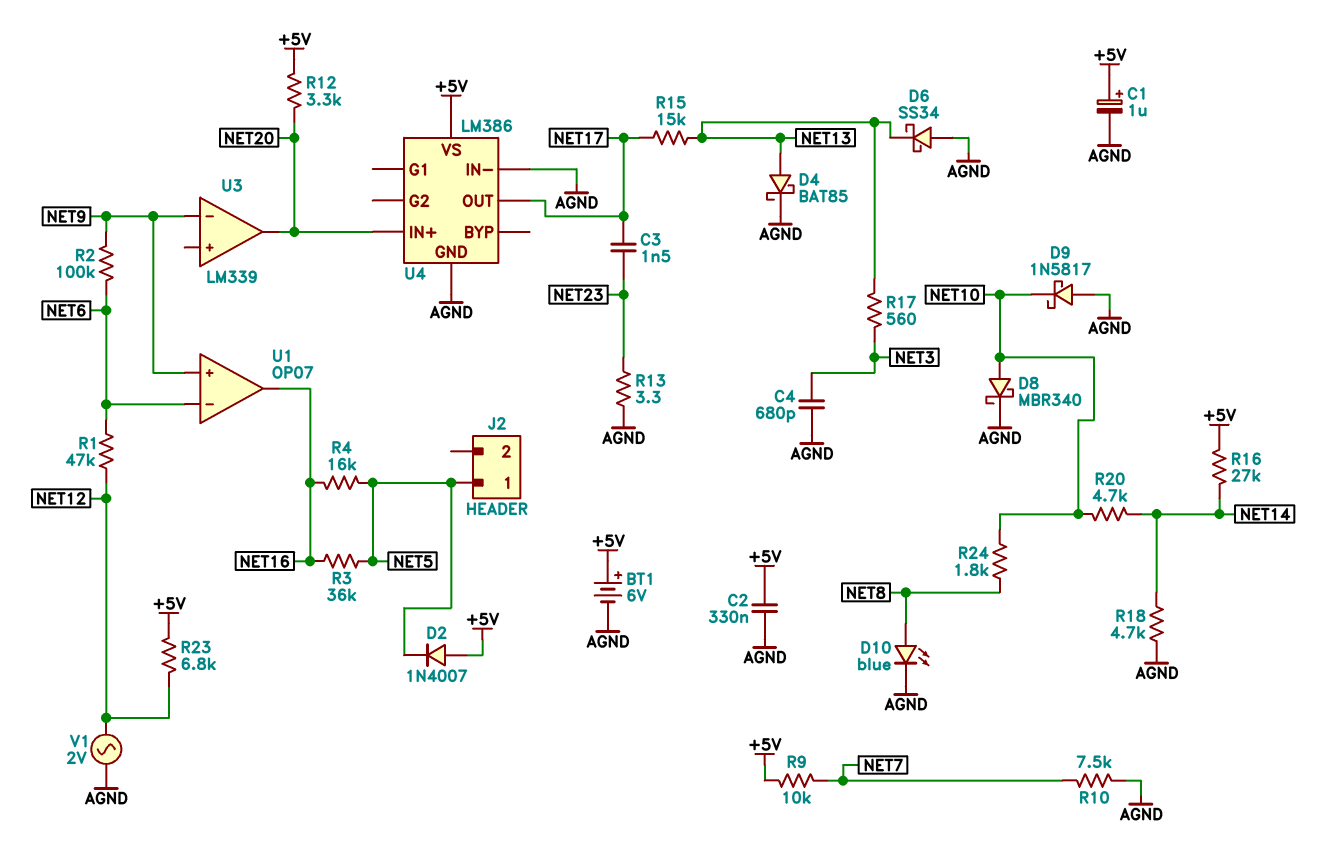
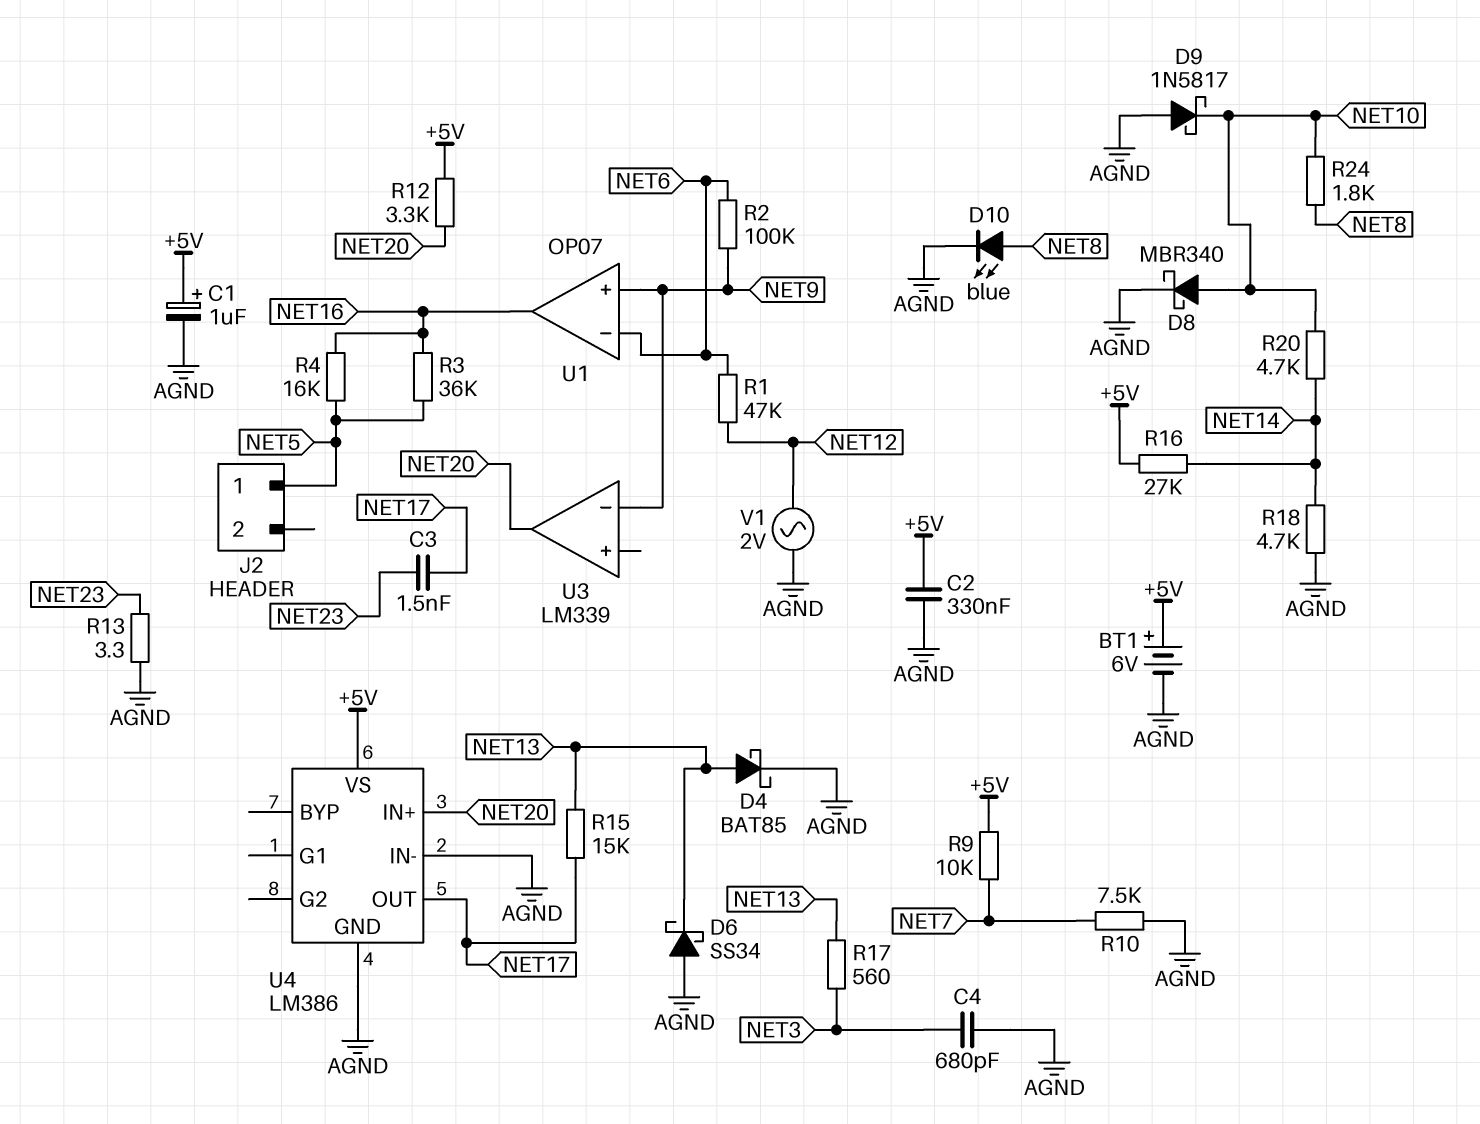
D2: diode 1N4007 (A +5V, K NET5) -> none
R23: 6.8k (+5V, NET12) -> none

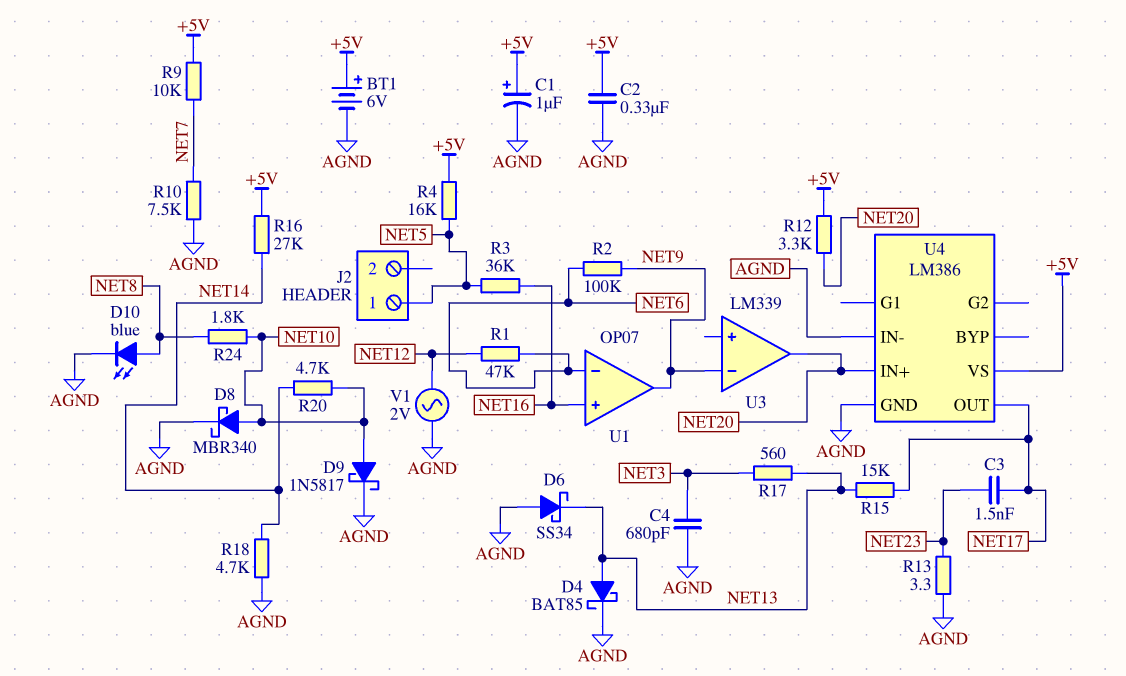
D9: schottky 1N5817 (A AGND, K NET10) -> schottky 1N5817 (A NET10, K AGND)
R4: 16k (NET5, NET16) -> 16k (+5V, NET5)
U1 pin in+: NET9 -> NET16
U1 pin out: NET16 -> NET9

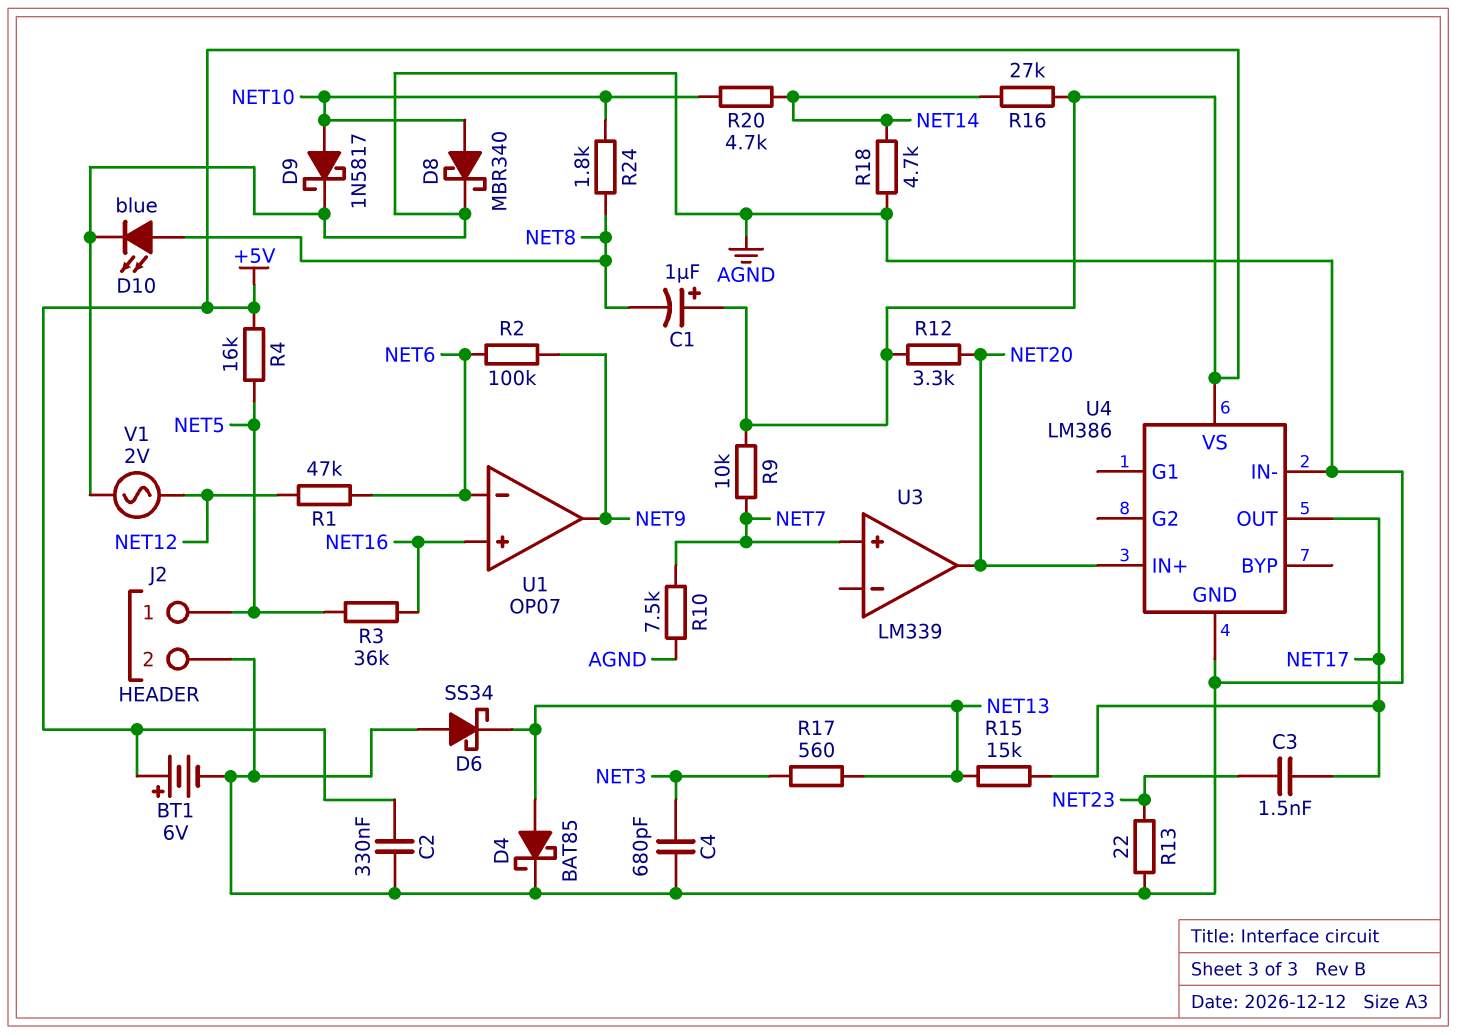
C1: 1uF (plus +5V, minus AGND) -> 1uF (plus +5V, minus NET8)
J2 pin 2: none -> AGND
R13: 3.3 (AGND, NET23) -> 22 (AGND, NET23)
U3 pin in+: none -> NET7
U3 pin in-: NET9 -> none

